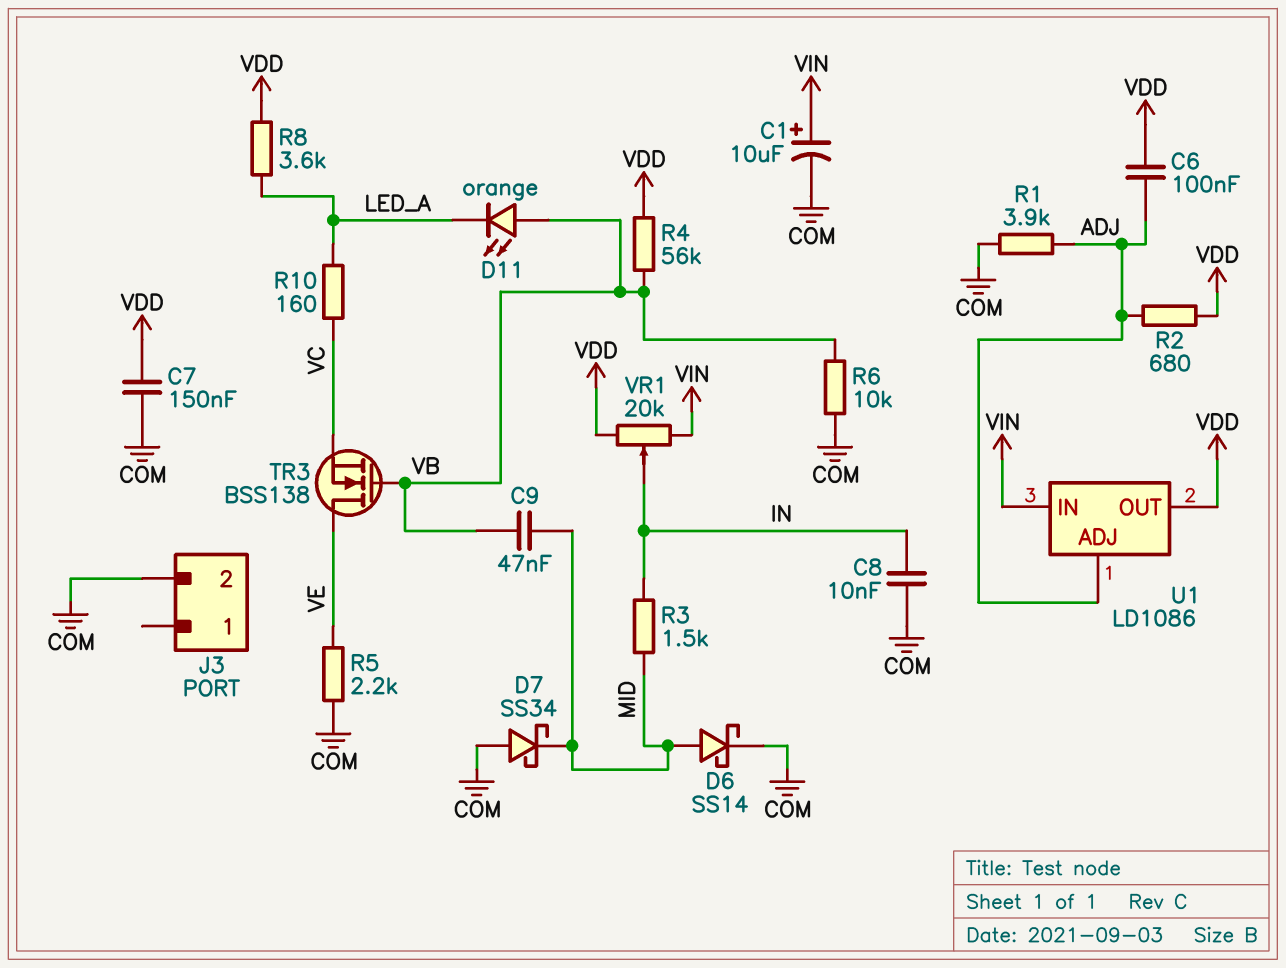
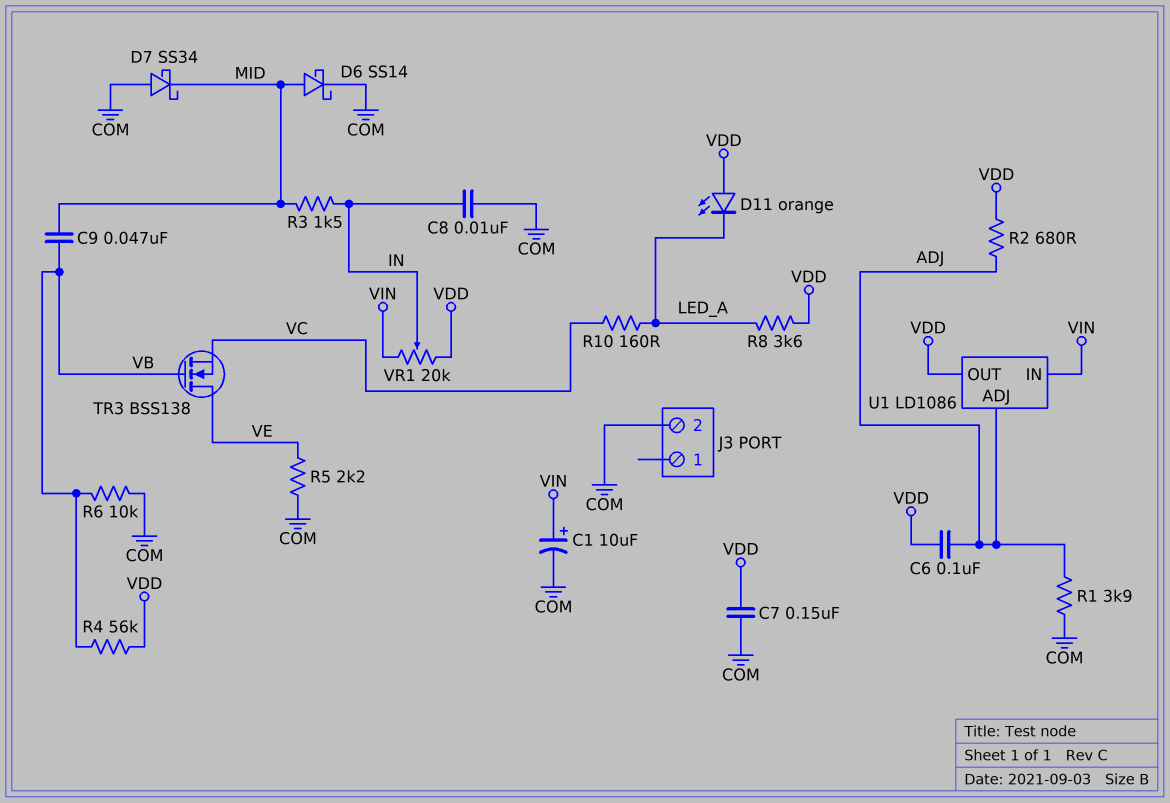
D11: LED orange (A VB, K LED_A) -> LED orange (A VDD, K LED_A)

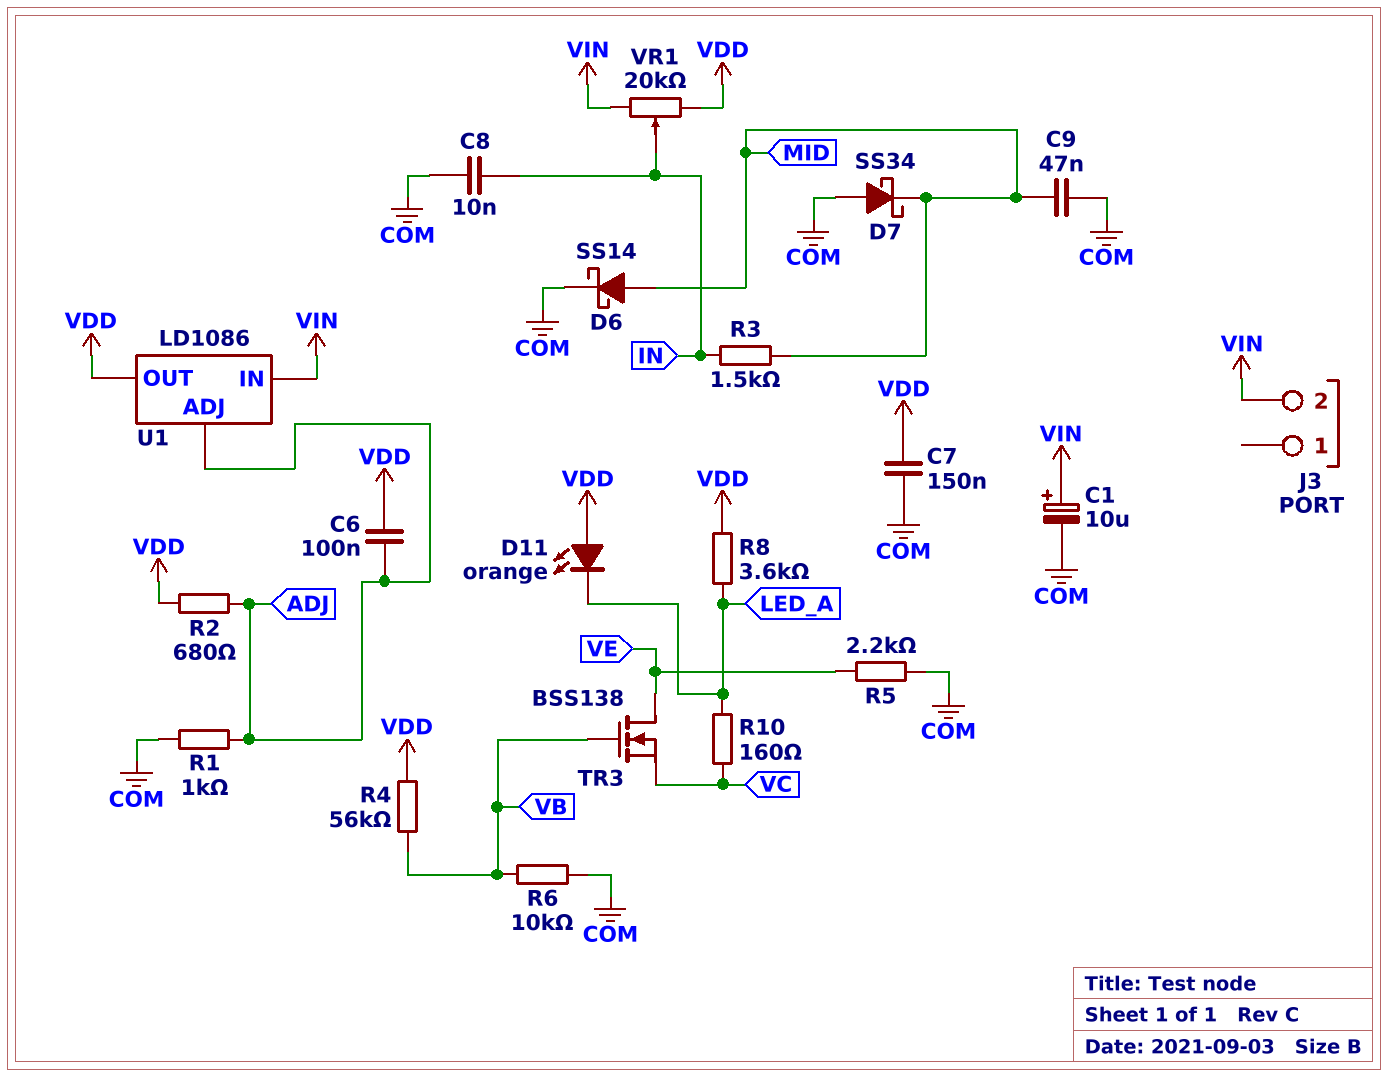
C9: 47nF (MID, VB) -> 47nF (COM, MID)
J3 pin 2: COM -> VIN
R1: 3.9k (ADJ, COM) -> 1k (ADJ, COM)

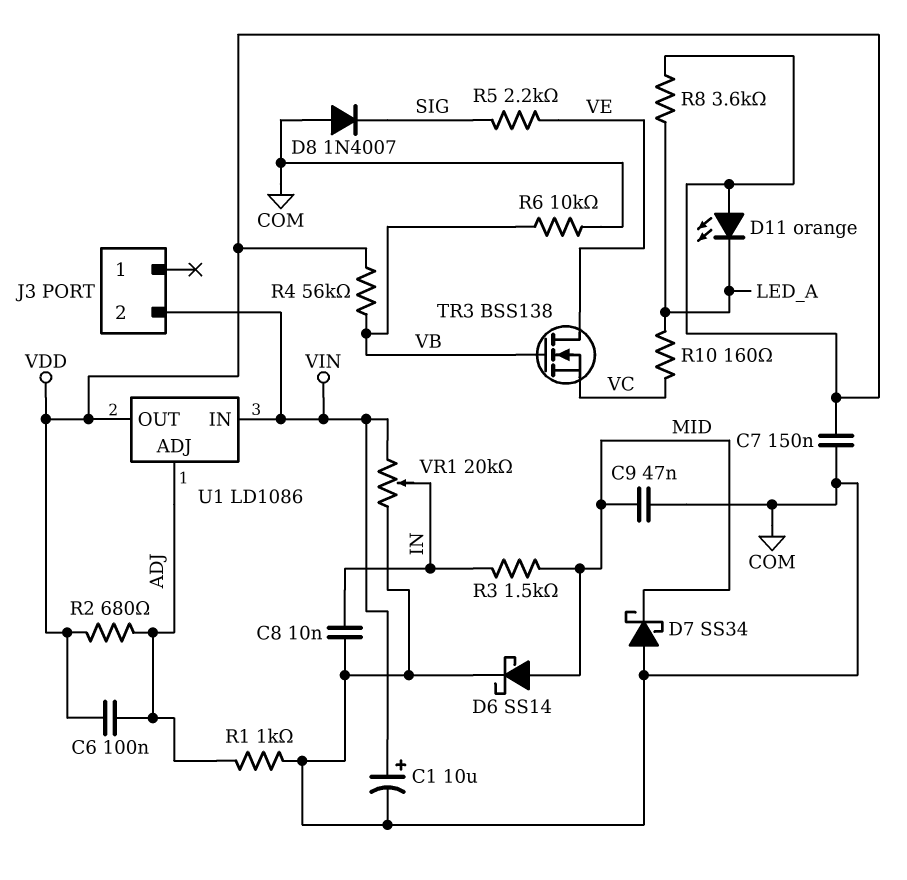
D8: none -> diode 1N4007 (A COM, K SIG)
R5: 2.2k (COM, VE) -> 2.2k (SIG, VE)
VR1: 20k (VDD, VIN, wiper IN) -> 20k (COM, VIN, wiper IN)

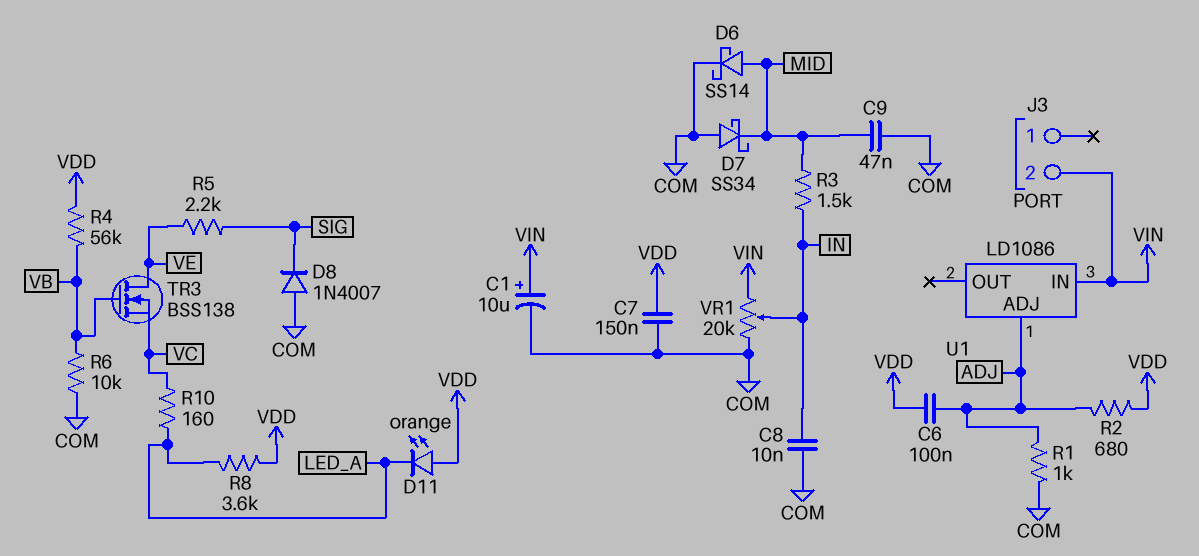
U1 pin OUT: VDD -> none

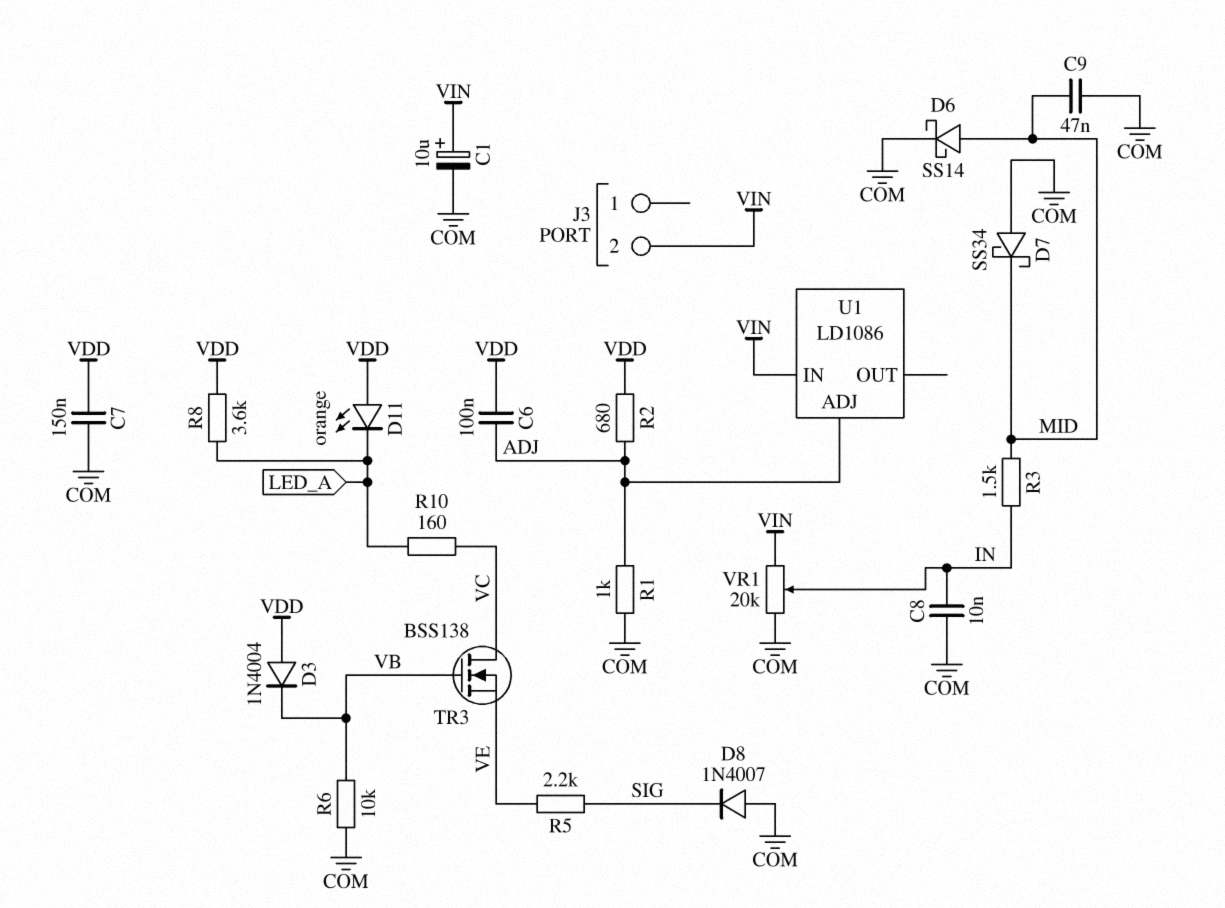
D3: none -> diode 1N4004 (A VDD, K VB)
R4: 56k (VB, VDD) -> none
TR3: NMOS BSS138 (G VB, D VE, S VC) -> NMOS BSS138 (G VB, D VC, S VE)

